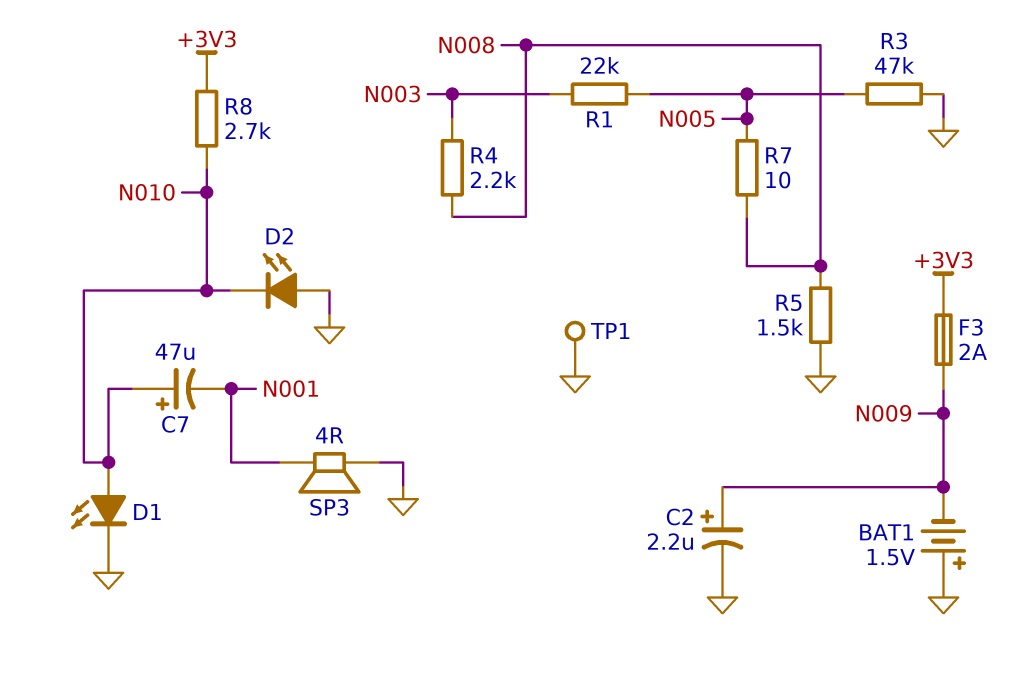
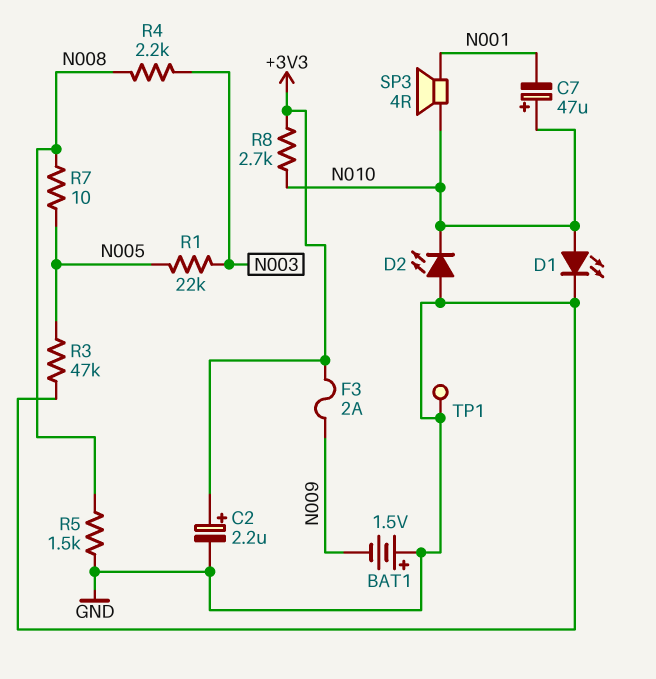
C2: 2.2uF (plus N009, minus GND) -> 2.2uF (plus +3V3, minus GND)
SP3: speaker 4R (GND, N001) -> speaker 4R (N001, N010)

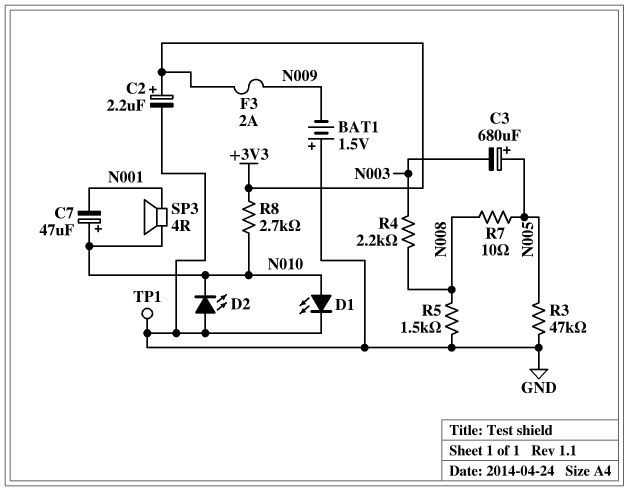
C3: none -> 680uF (plus N005, minus N003)
R1: 22k (N003, N005) -> none

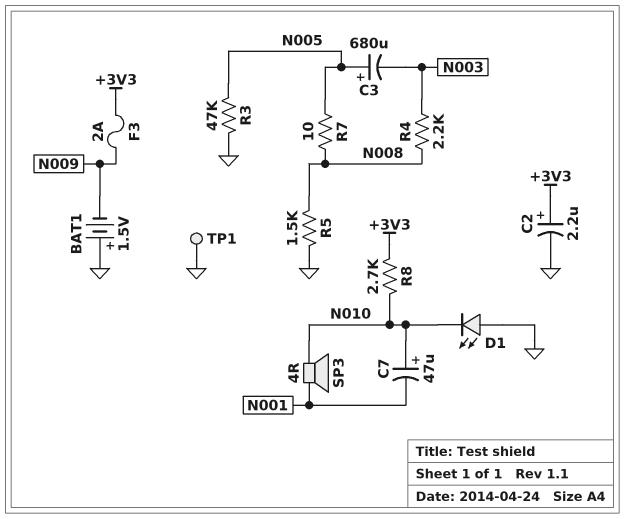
D1: LED (A N010, K GND) -> LED (A GND, K N010)
D2: LED (A GND, K N010) -> none

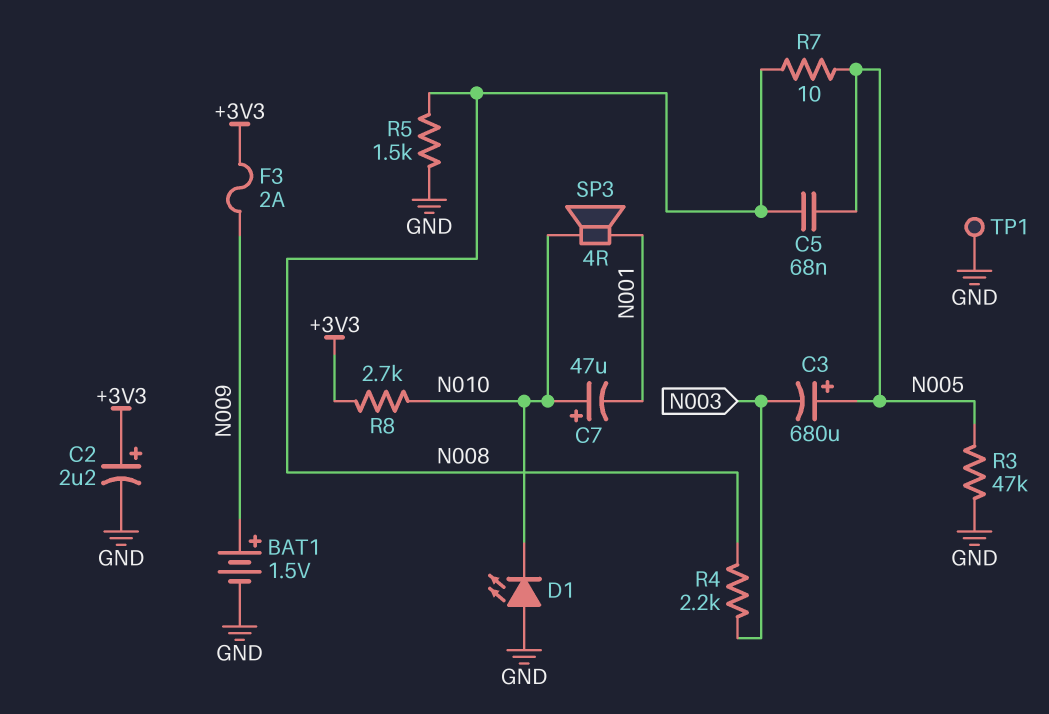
BAT1: 1.5V (plus GND, minus N009) -> 1.5V (plus N009, minus GND)
C5: none -> 68nF (N005, N008)

